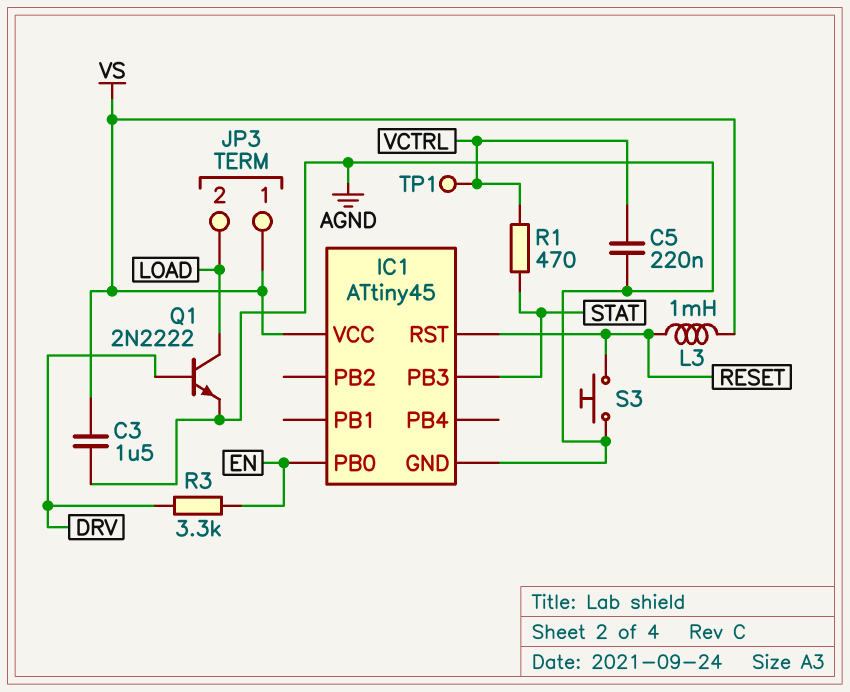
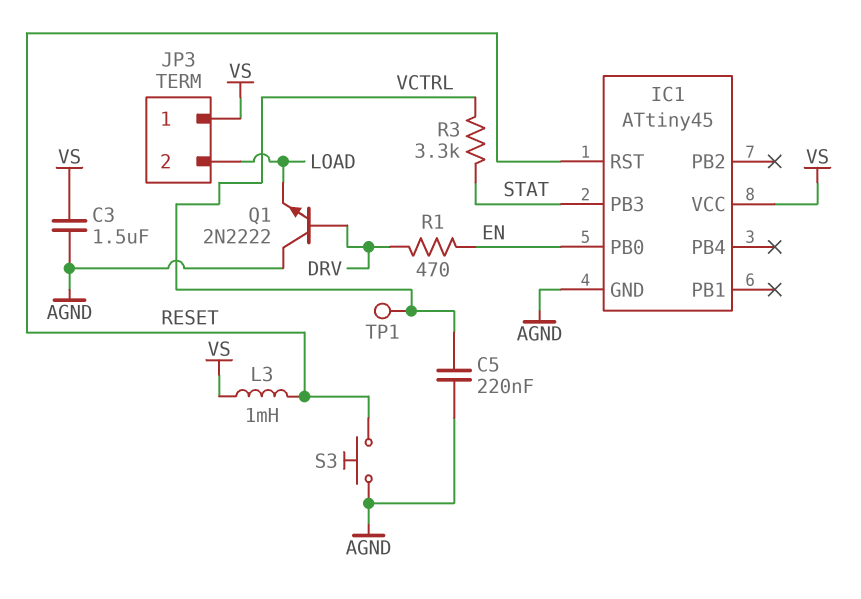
Q1: NPN 2N2222 (B DRV, C LOAD, E AGND) -> NPN 2N2222 (B DRV, C AGND, E LOAD)
R1: 470 (STAT, VCTRL) -> 470 (DRV, EN)
R3: 3.3k (DRV, EN) -> 3.3k (STAT, VCTRL)

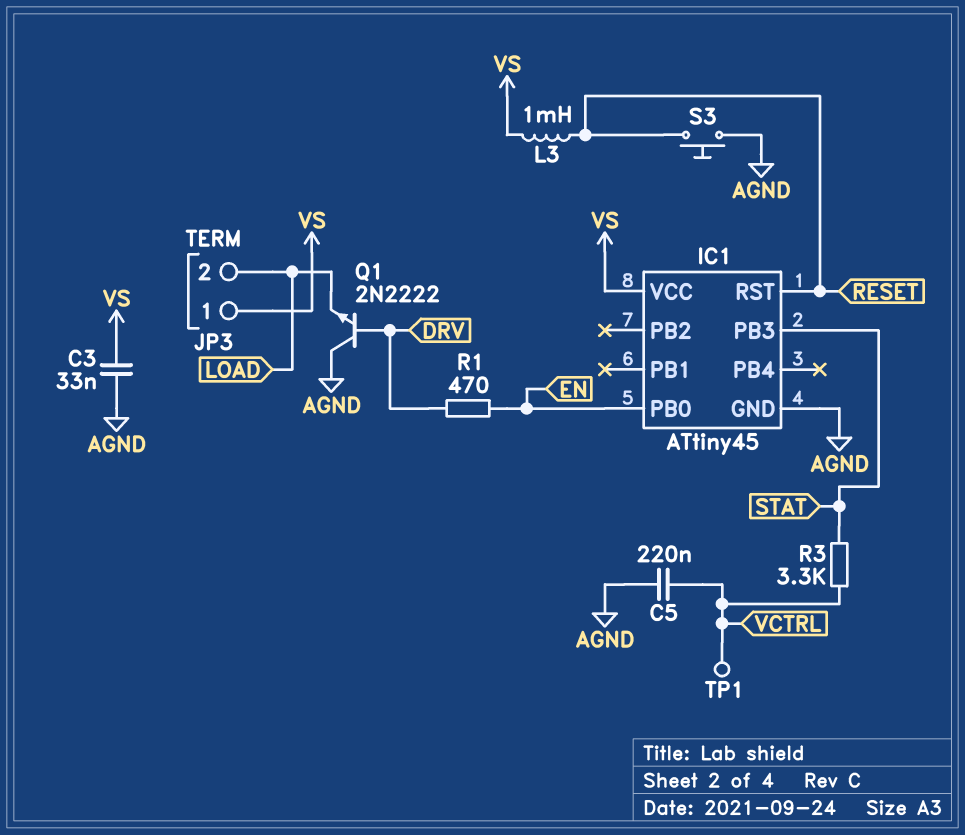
C3: 1.5uF (AGND, VS) -> 33nF (AGND, VS)

